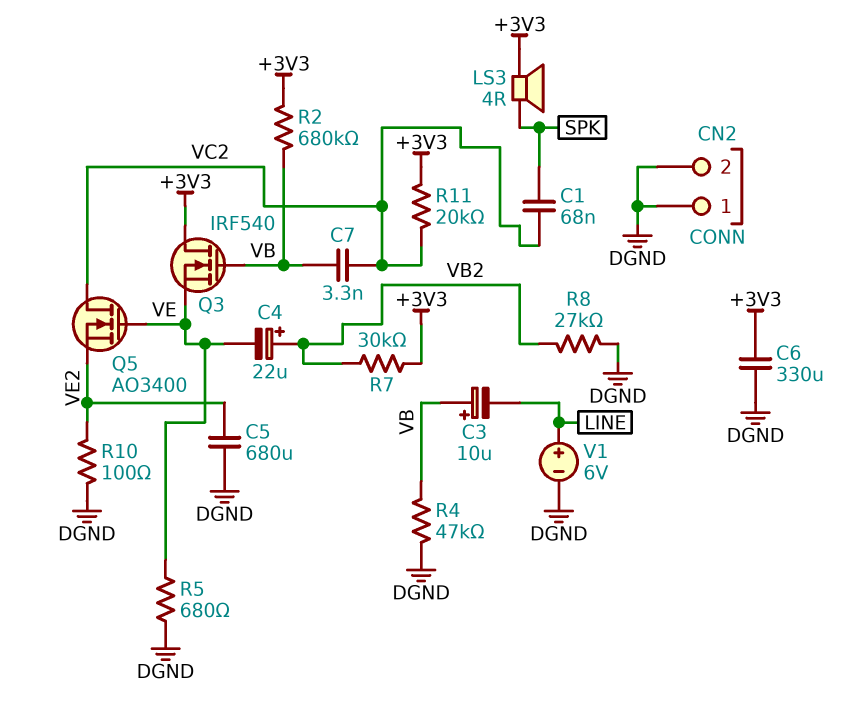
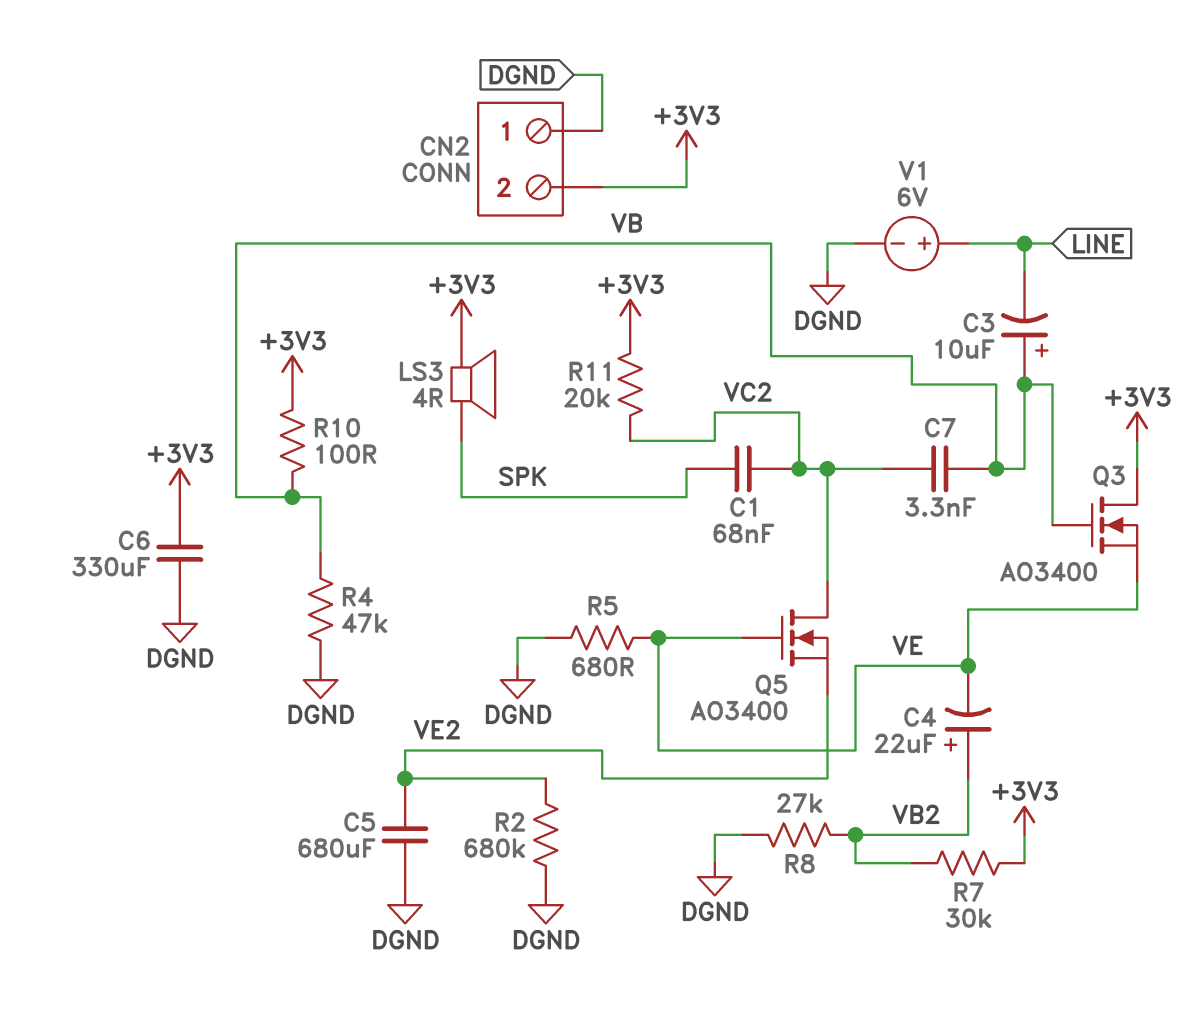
CN2 pin 2: DGND -> +3V3
Q3: NMOS IRF540 (G VB, D +3V3, S VE) -> NMOS AO3400 (G VB, D +3V3, S VE)
R2: 680k (+3V3, VB) -> 680k (DGND, VE2)
R10: 100 (DGND, VE2) -> 100 (+3V3, VB)

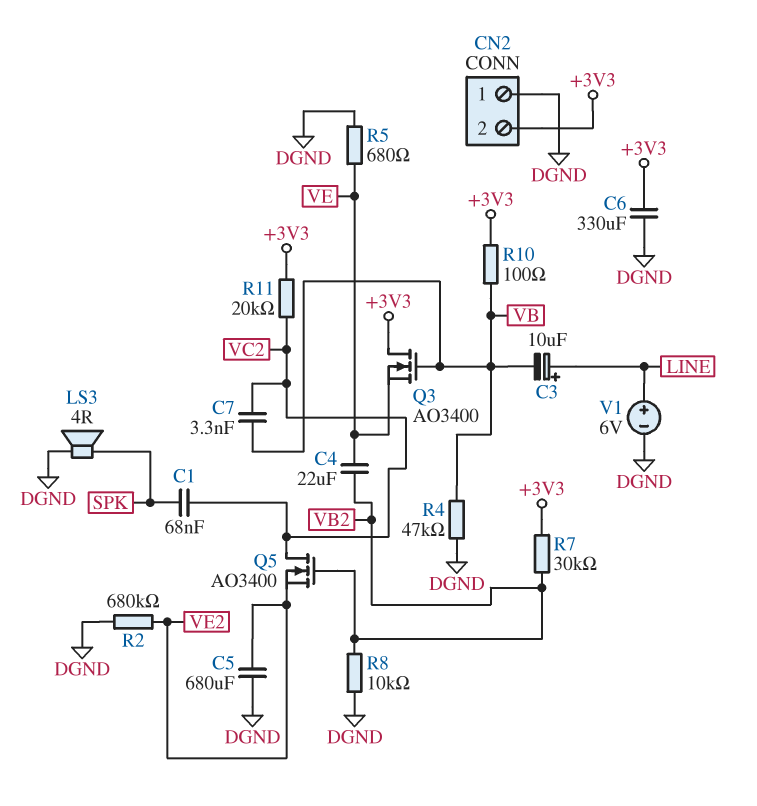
C3: 10uF (plus VB, minus LINE) -> 10uF (plus LINE, minus VB)
C4: 22uF (plus VB2, minus VE) -> 22uF (VB2, VE)
LS3: speaker 4R (+3V3, SPK) -> speaker 4R (DGND, SPK)
Q5: NMOS AO3400 (G VE, D VC2, S VE2) -> NMOS AO3400 (G VB2, D VC2, S VE2)
R8: 27k (DGND, VB2) -> 10k (DGND, VB2)

